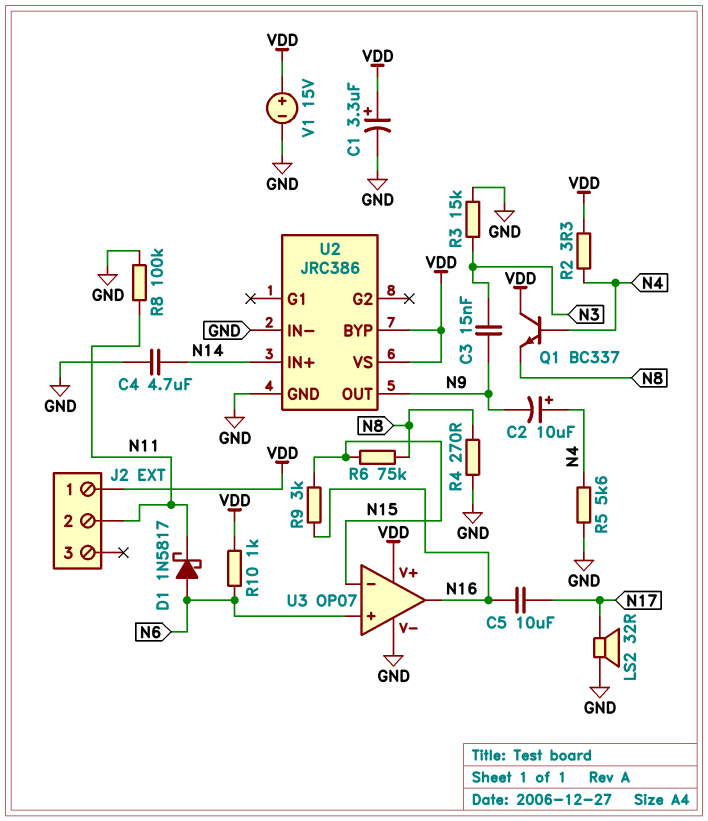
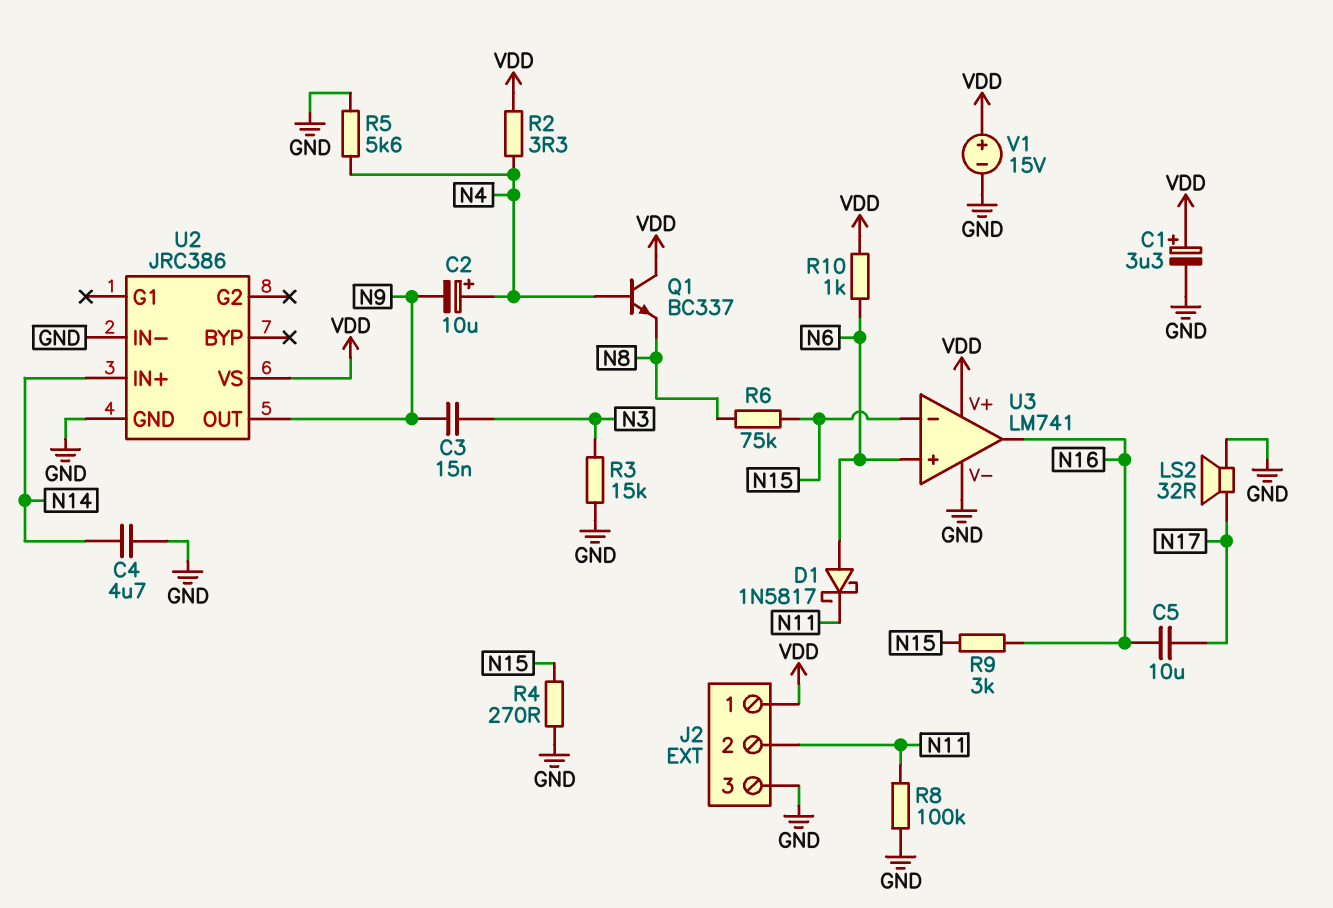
J2 pin 3: none -> GND
R4: 270 (GND, N8) -> 270 (GND, N15)
U2 pin BYP: VDD -> none
U3: OP07 -> LM741

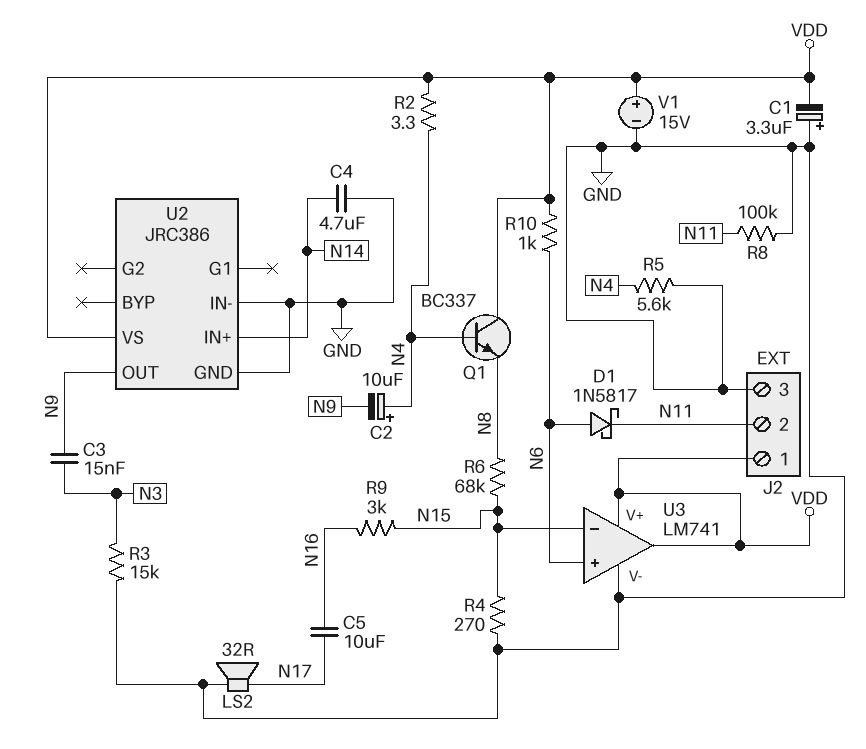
C1: 3.3uF (plus VDD, minus GND) -> 3.3uF (plus GND, minus VDD)
R6: 75k (N8, N15) -> 68k (N8, N15)
U3 pin out: N16 -> VDD

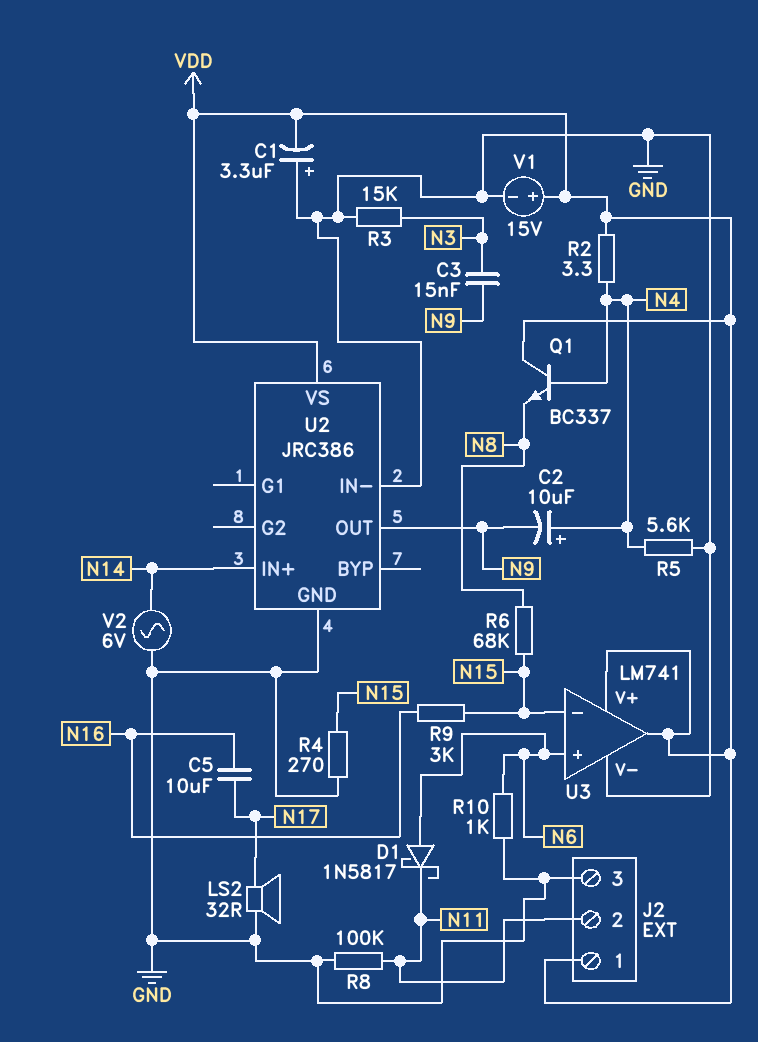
C4: 4.7uF (GND, N14) -> none
R10: 1k (N6, VDD) -> 1k (GND, N6)
V2: none -> AC 6V (GND, N14)

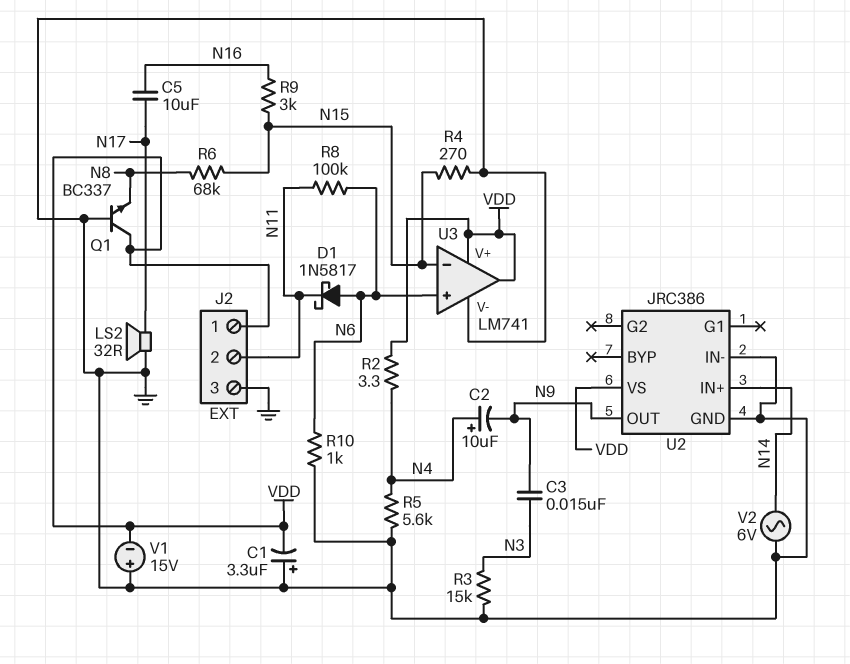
Q1: NPN BC337 (B N4, C VDD, E N8) -> NPN BC337 (B GND, C VDD, E N8)
R8: 100k (GND, N11) -> 100k (N6, N11)
V1: 15V (plus VDD, minus GND) -> 15V (plus GND, minus VDD)

